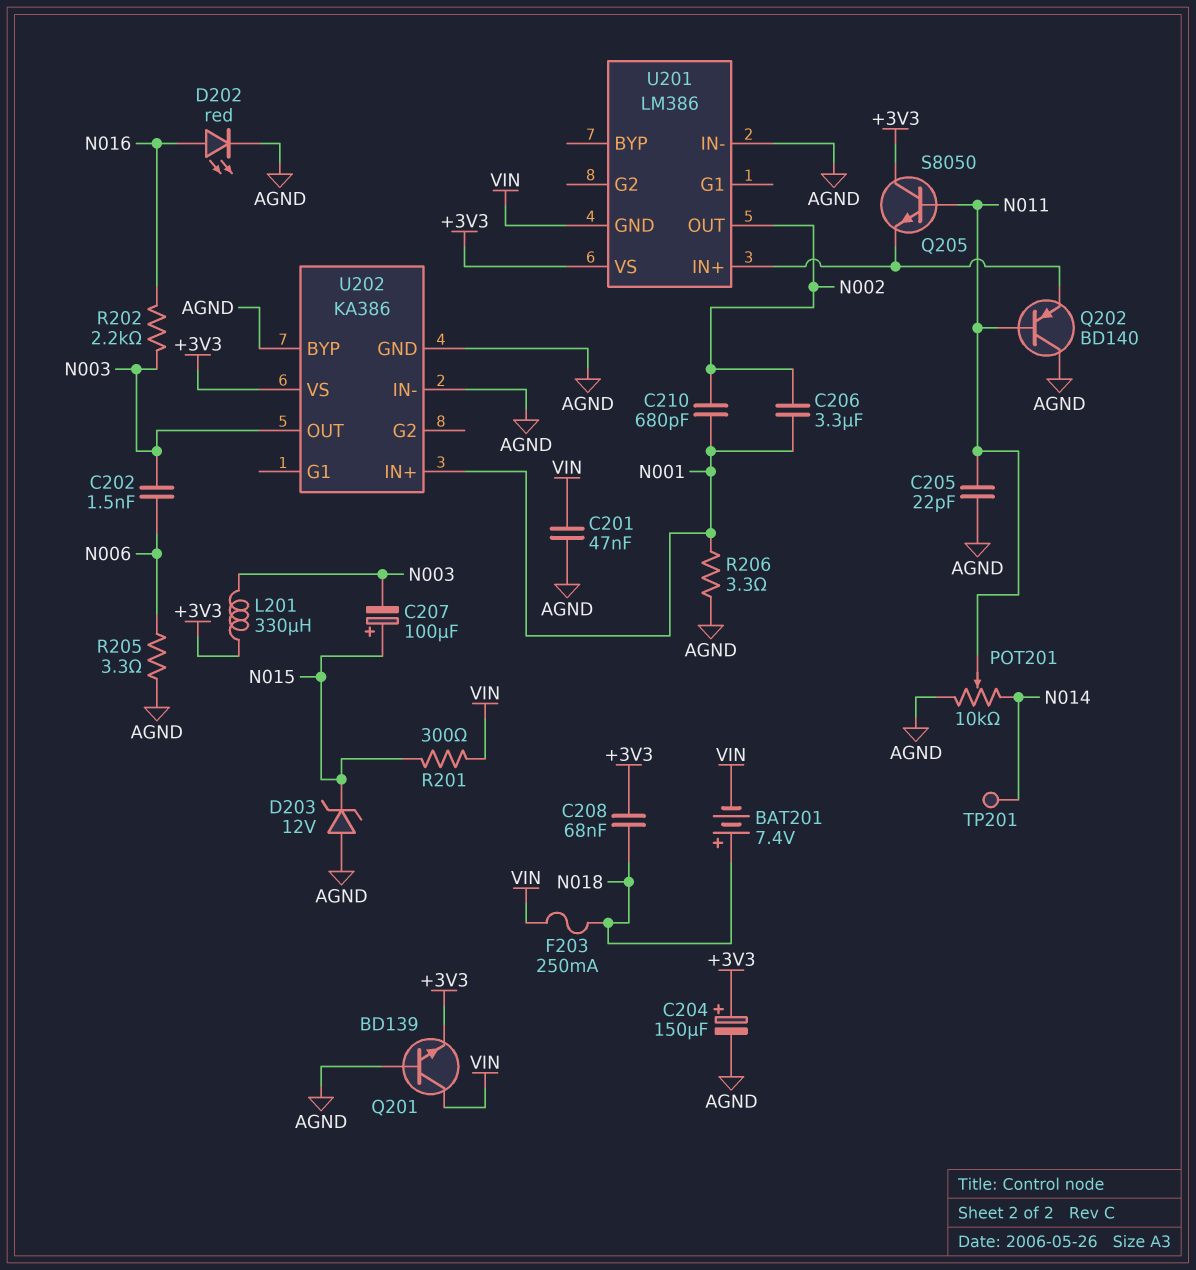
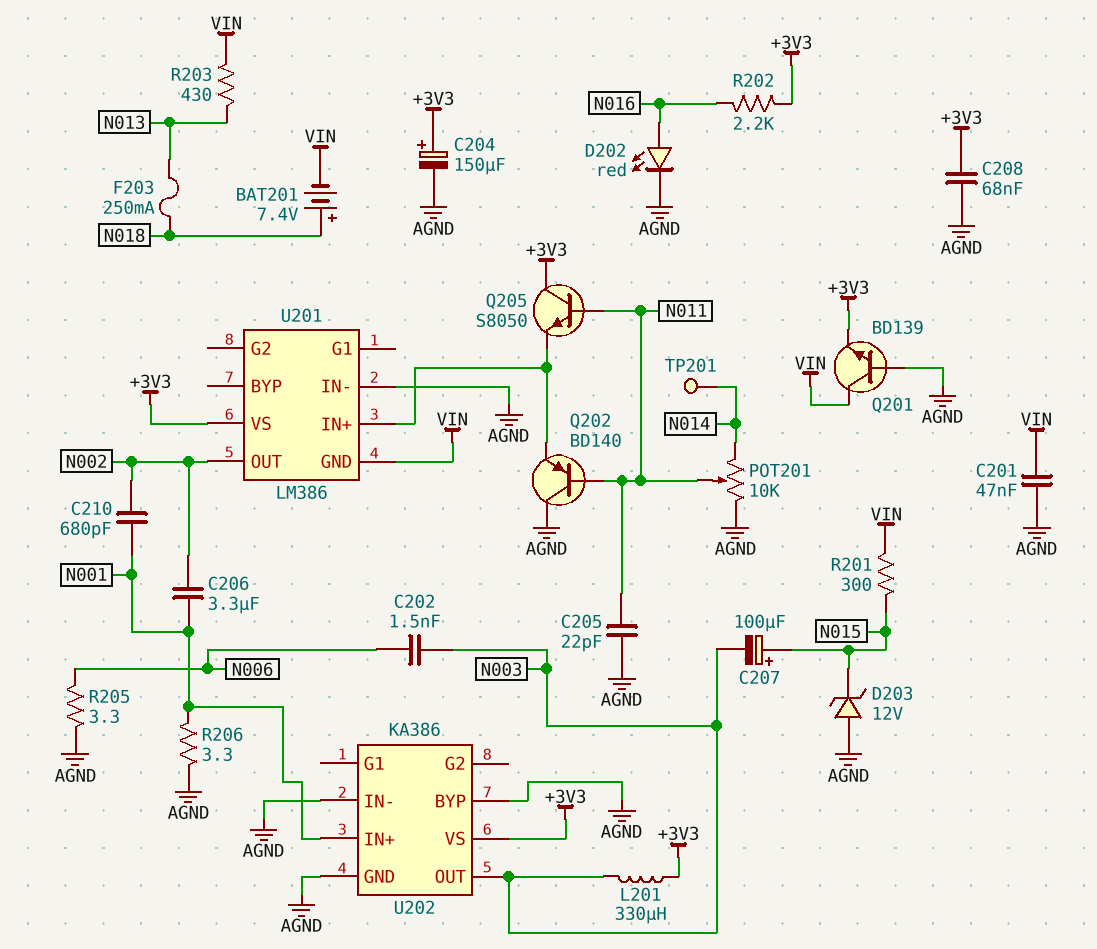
C208: 68nF (+3V3, N018) -> 68nF (+3V3, AGND)
F203: 250mA (N018, VIN) -> 250mA (N013, N018)
R202: 2.2k (N003, N016) -> 2.2k (+3V3, N016)
R203: none -> 430 (N013, VIN)

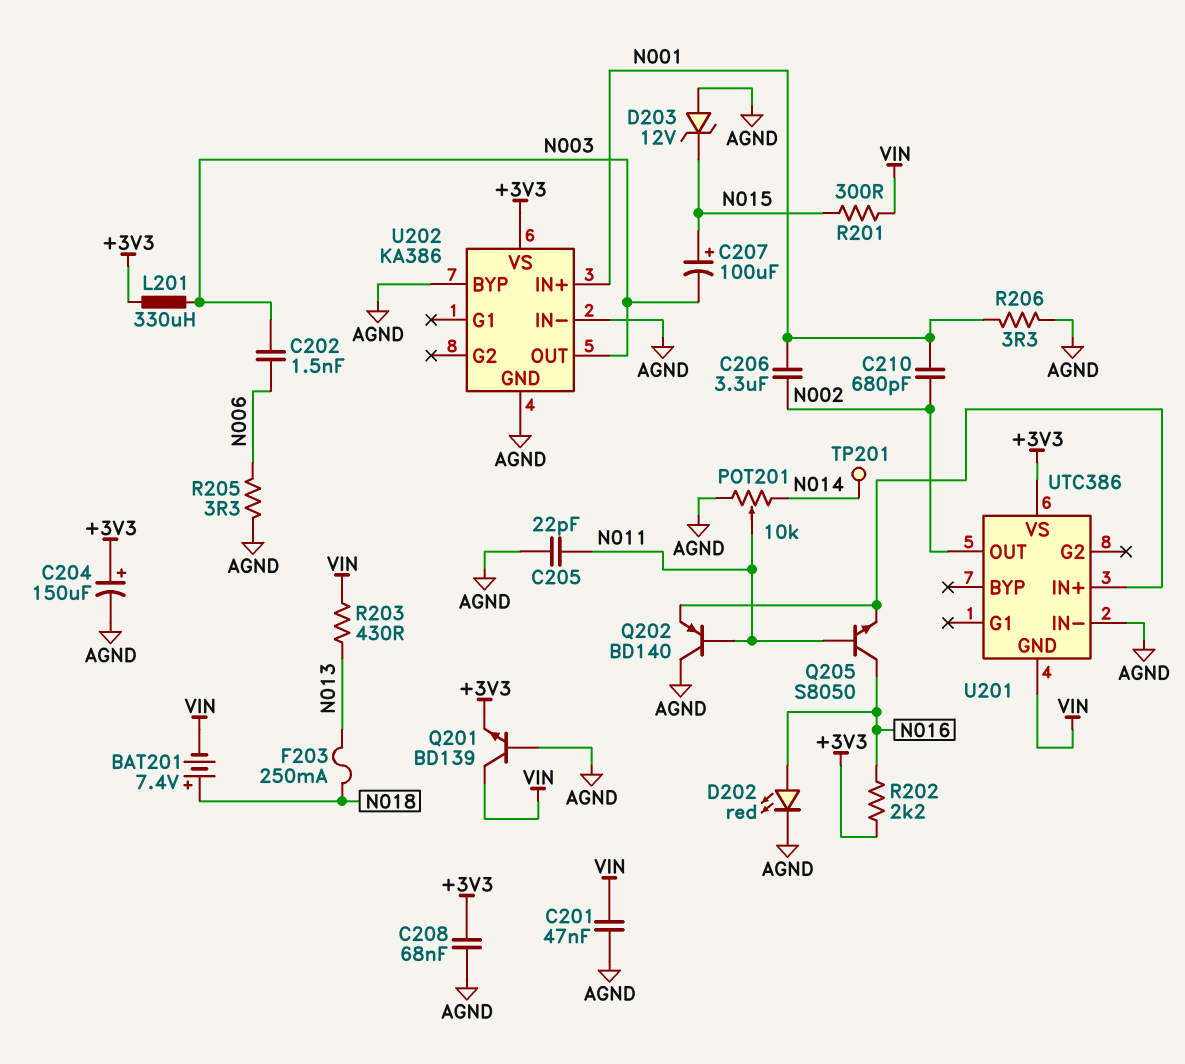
Q205: NPN S8050 (B N011, C +3V3, E U201/IN+) -> NPN S8050 (B N011, C N016, E U201/IN+)
U201: LM386 -> UTC386

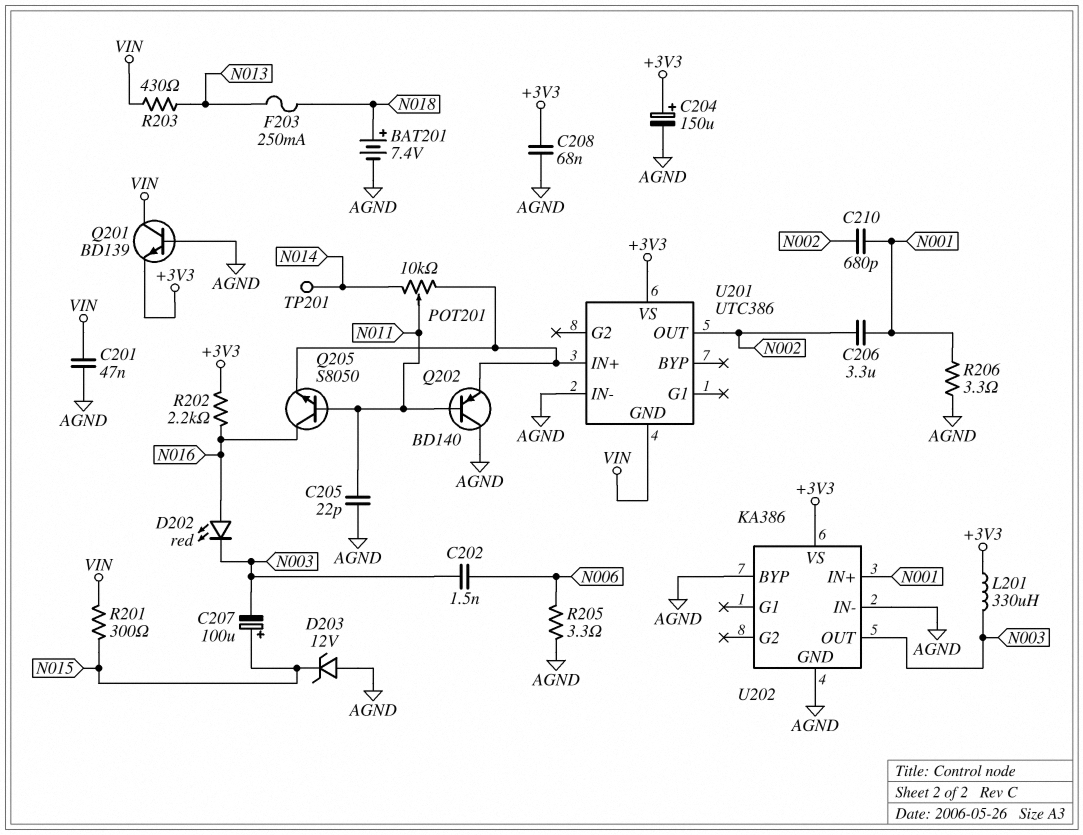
BAT201: 7.4V (plus N018, minus VIN) -> 7.4V (plus N018, minus AGND)
D202: LED red (A N016, K AGND) -> LED red (A N016, K N003)
POT201: 10k (AGND, N014, wiper N011) -> 10k (N014, U201/IN+, wiper N011)

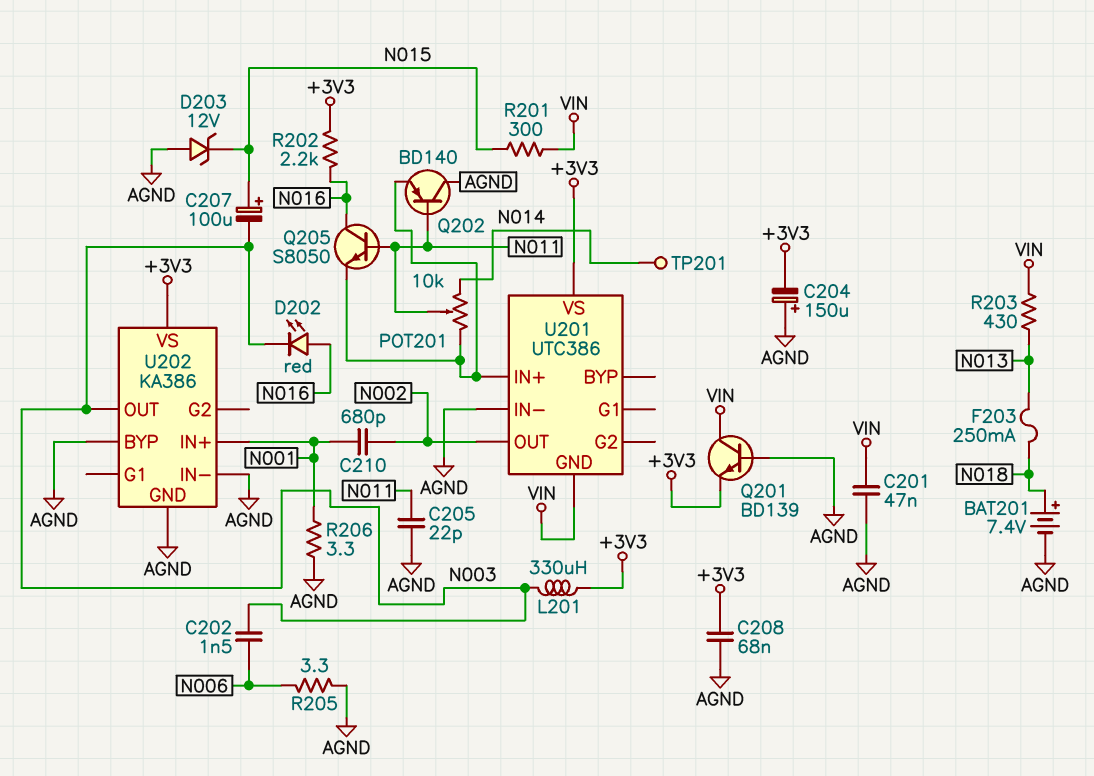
C204: 150uF (plus +3V3, minus AGND) -> 150uF (plus AGND, minus +3V3)
C206: 3.3uF (N001, N002) -> none

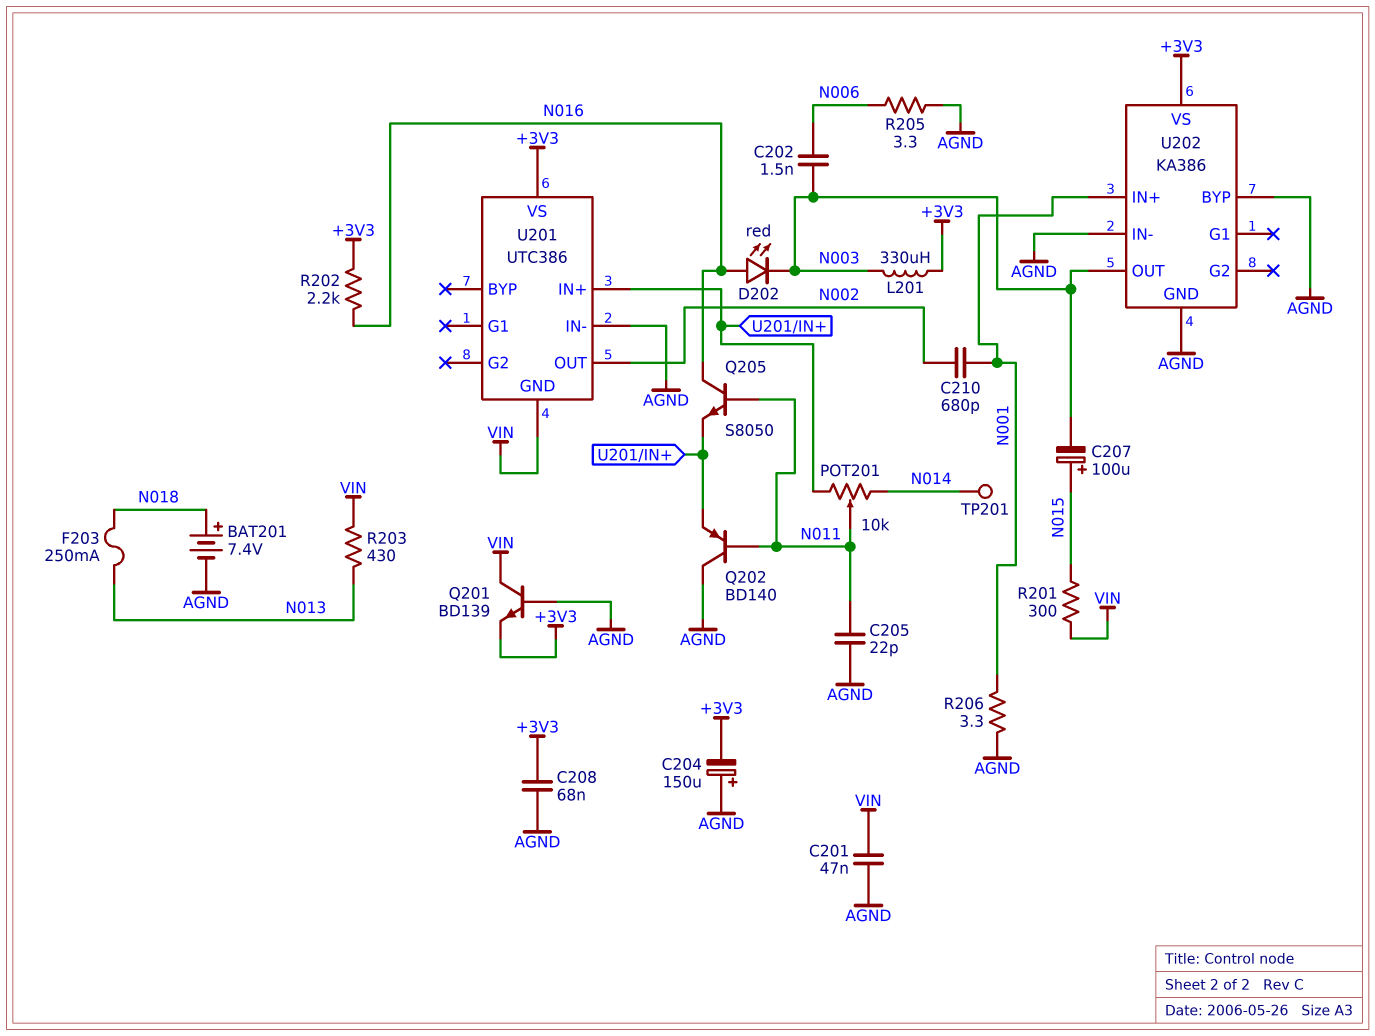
D203: zener 12V (A AGND, K N015) -> none

